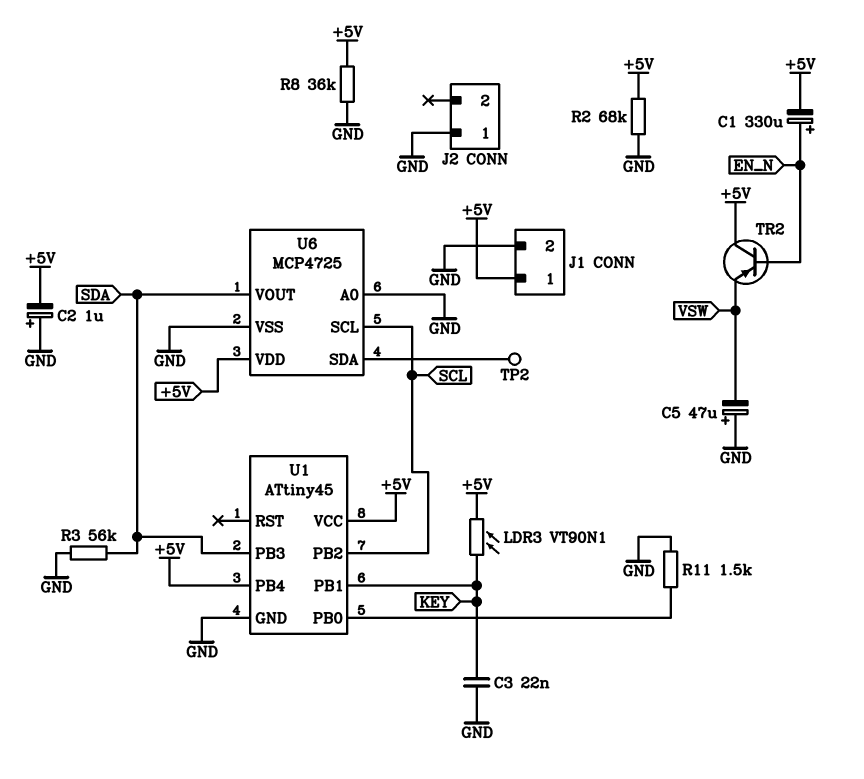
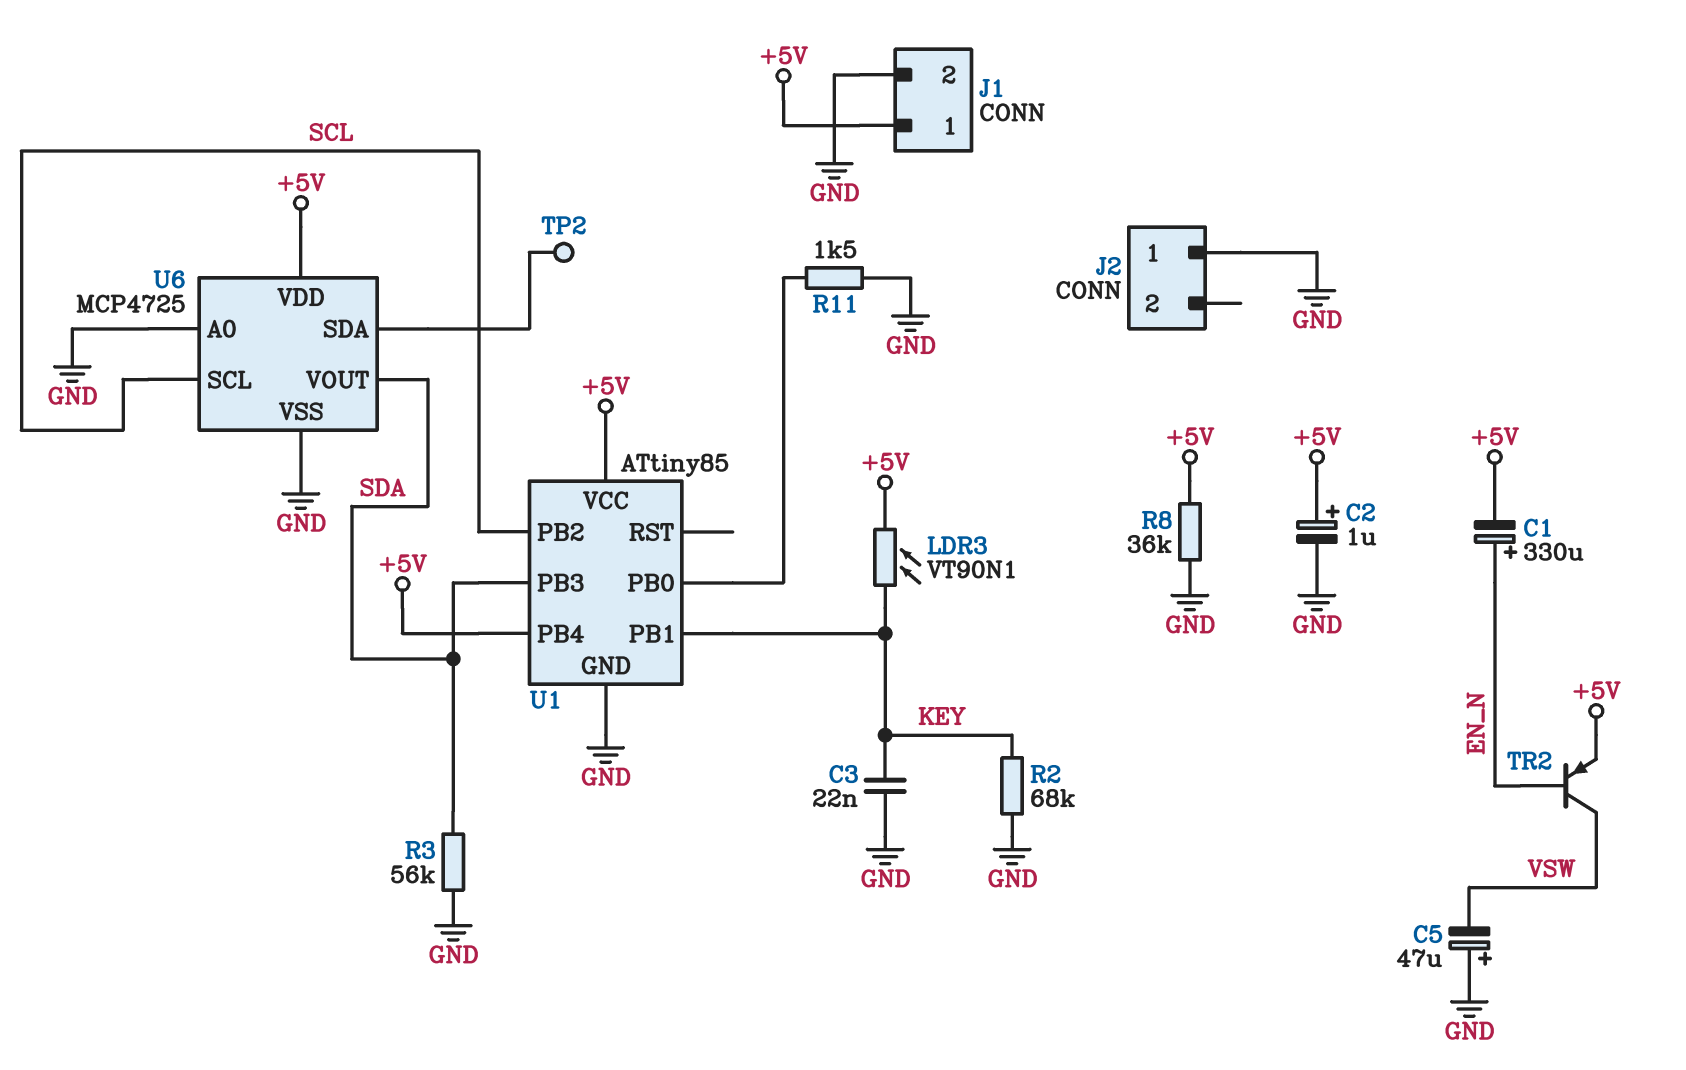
C2: 1uF (plus GND, minus +5V) -> 1uF (plus +5V, minus GND)
R2: 68k (+5V, GND) -> 68k (GND, KEY)
TR2: PNP (B EN_N, C +5V, E VSW) -> PNP (B EN_N, C VSW, E +5V)
U1: ATtiny45 -> ATtiny85

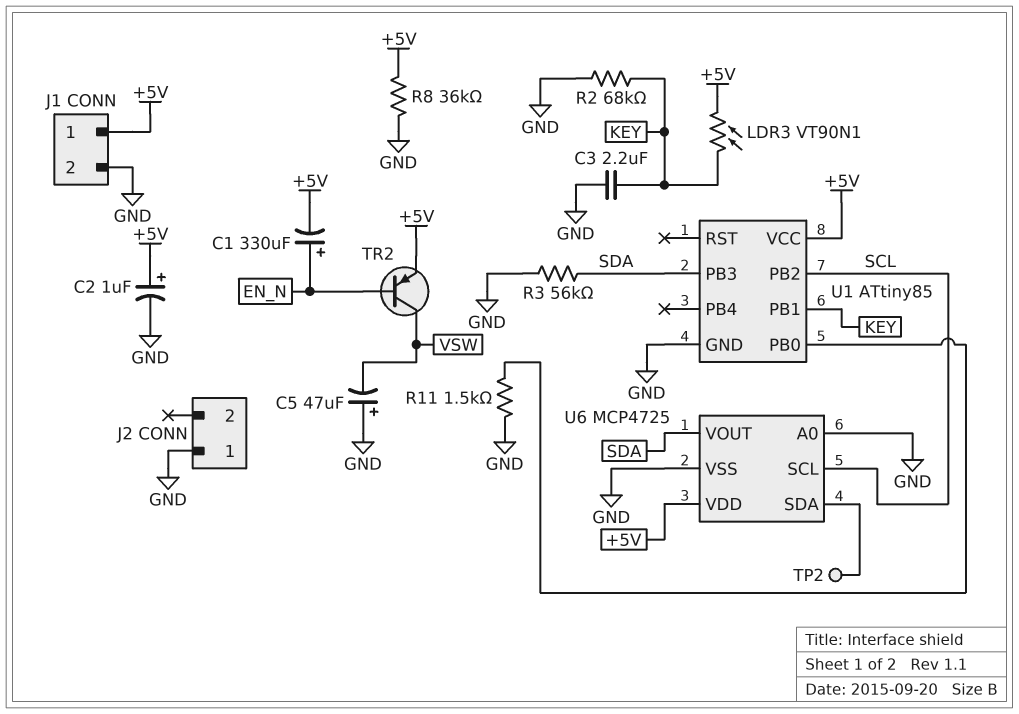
C3: 22nF (GND, KEY) -> 2.2uF (GND, KEY)
U1 pin PB4: +5V -> none

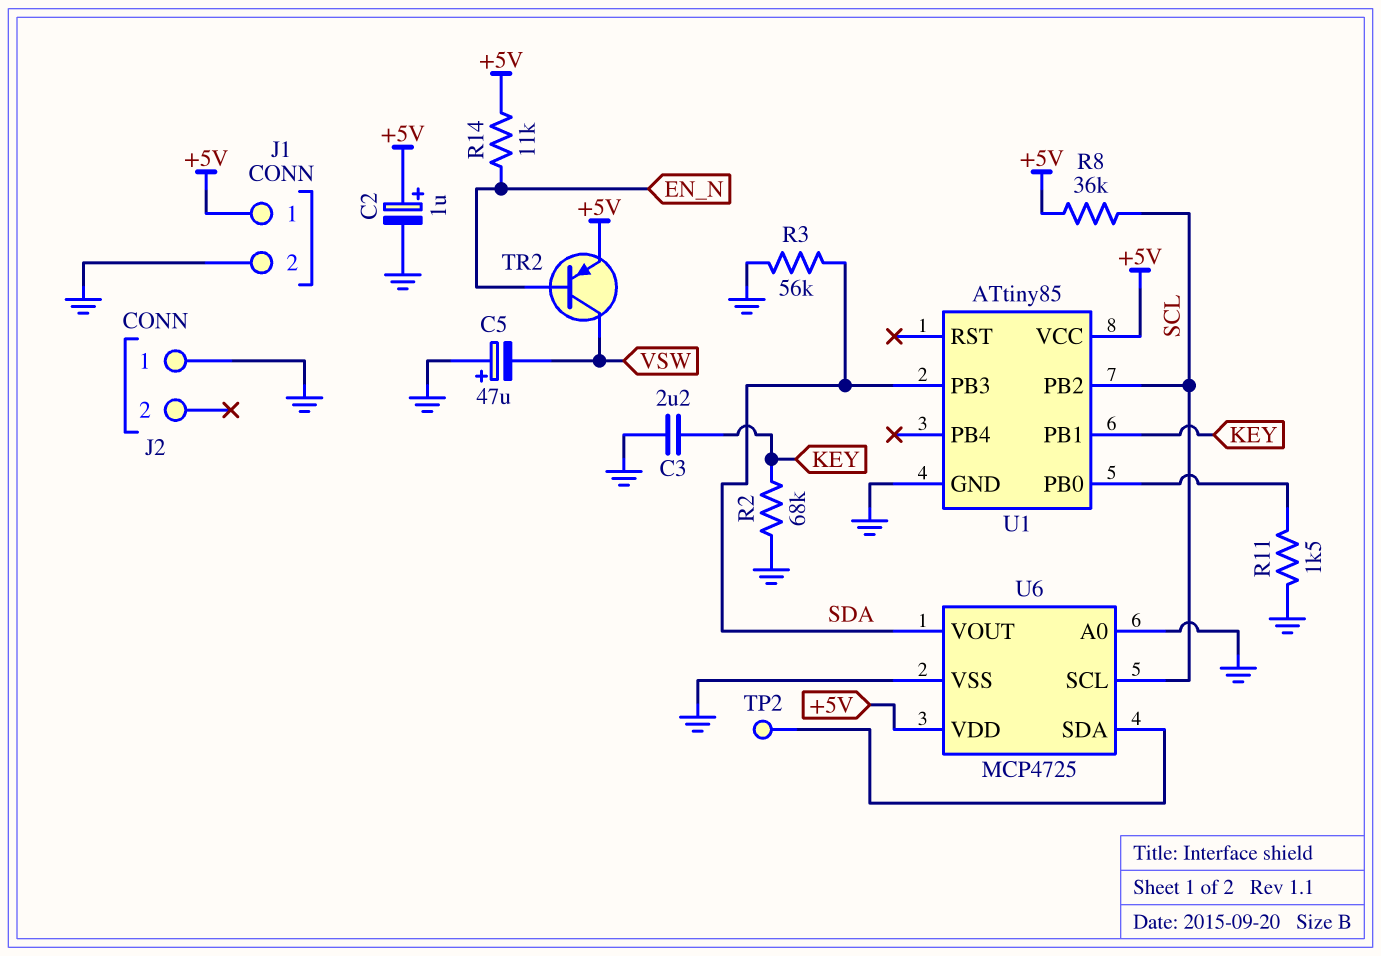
C1: 330uF (plus EN_N, minus +5V) -> none
LDR3: VT90N1 (+5V, KEY) -> none
R8: 36k (+5V, GND) -> 36k (+5V, SCL)
R14: none -> 11k (+5V, EN_N)

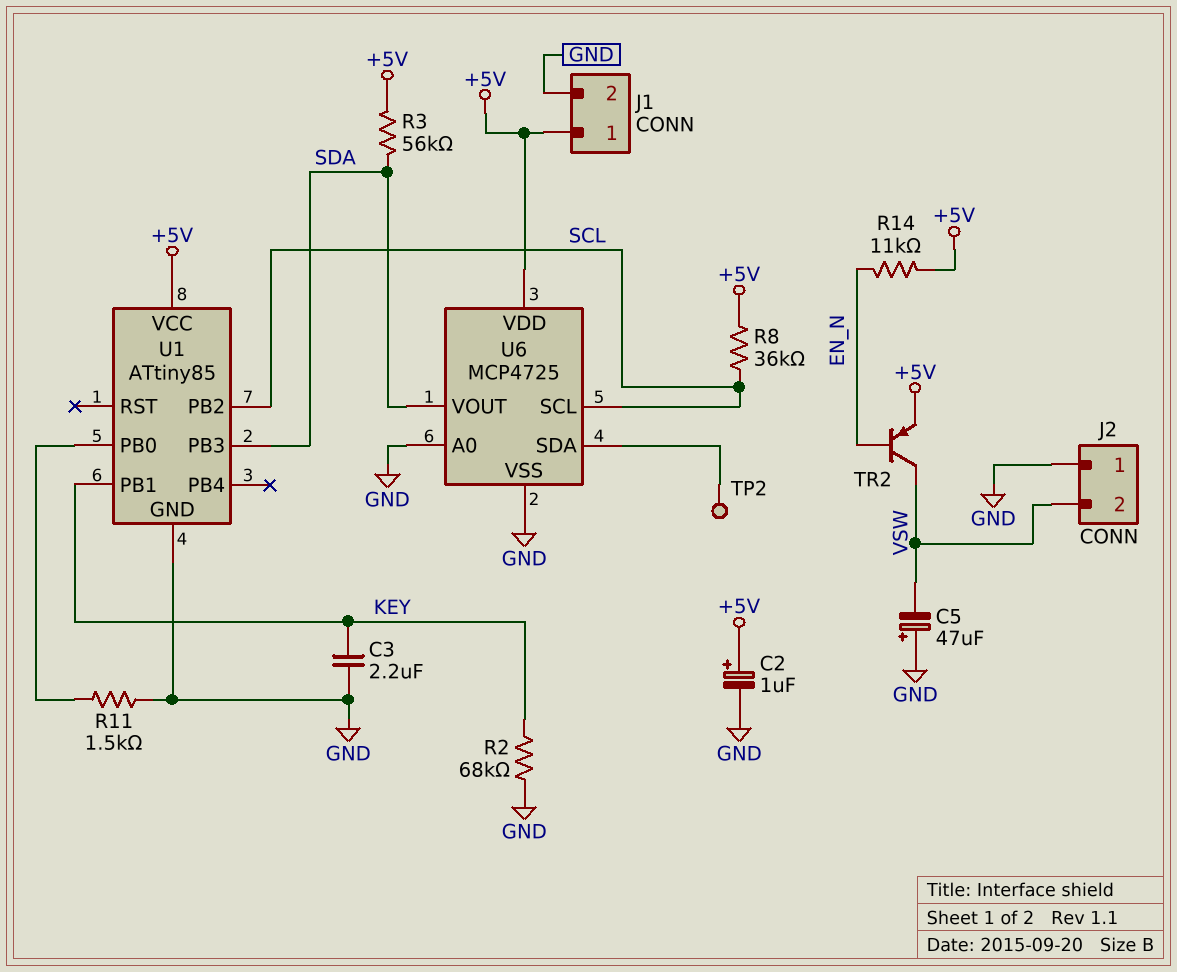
J2 pin 2: none -> VSW
R3: 56k (GND, SDA) -> 56k (+5V, SDA)

